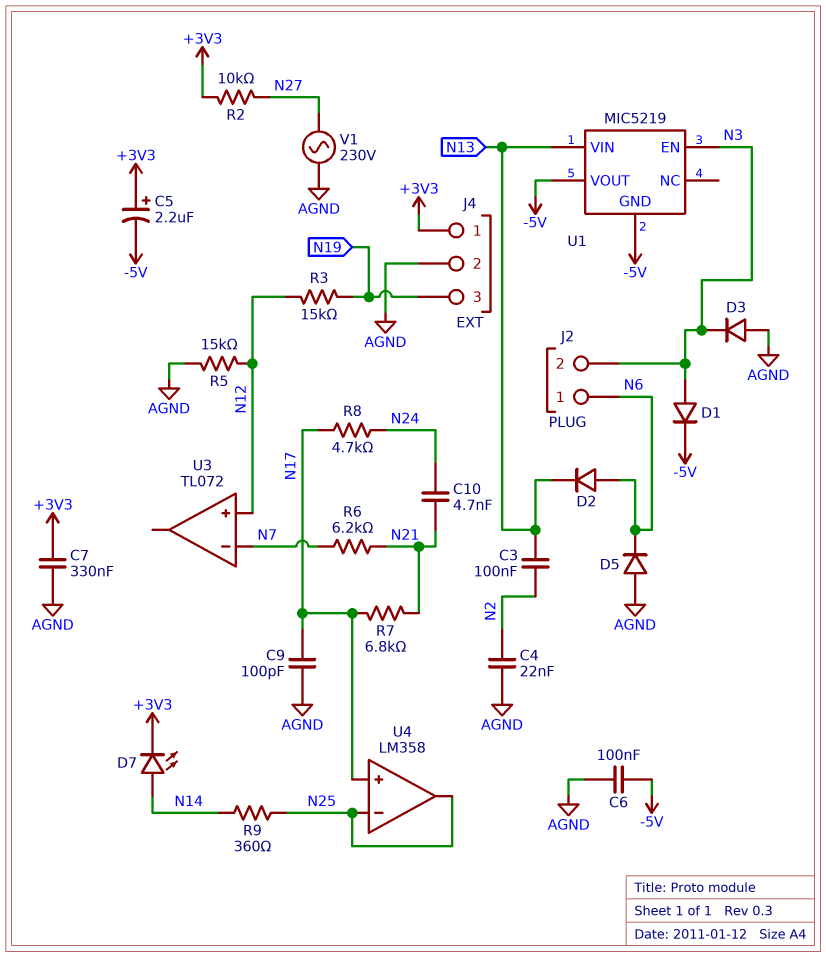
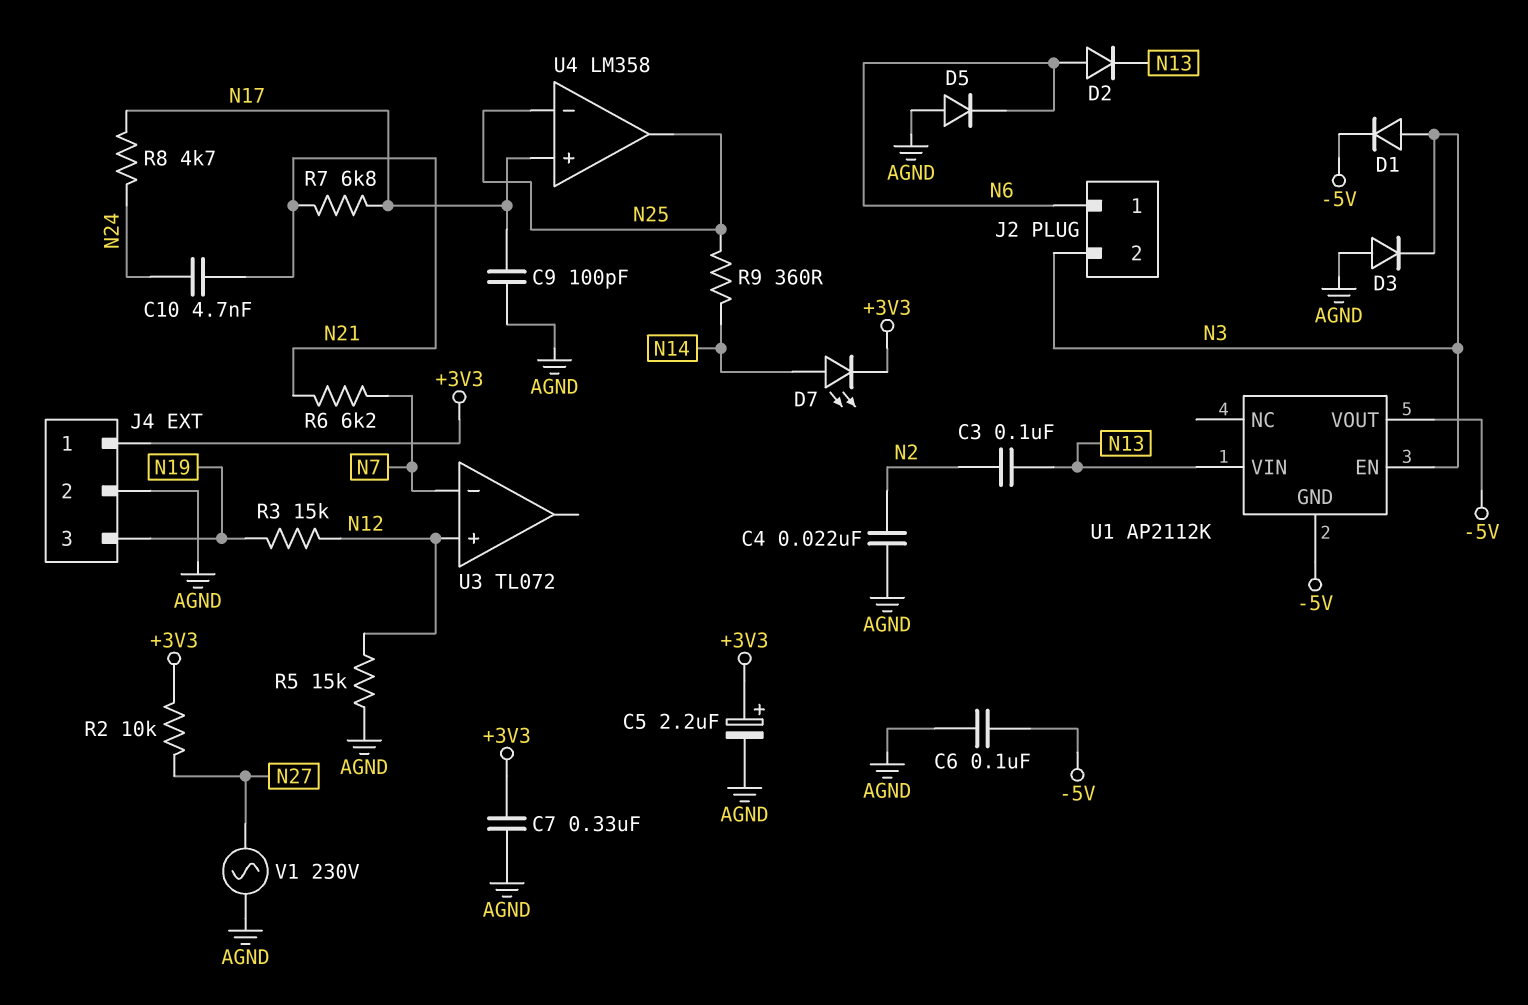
C5: 2.2uF (plus +3V3, minus -5V) -> 2.2uF (plus +3V3, minus AGND)
U1: MIC5219 -> AP2112K

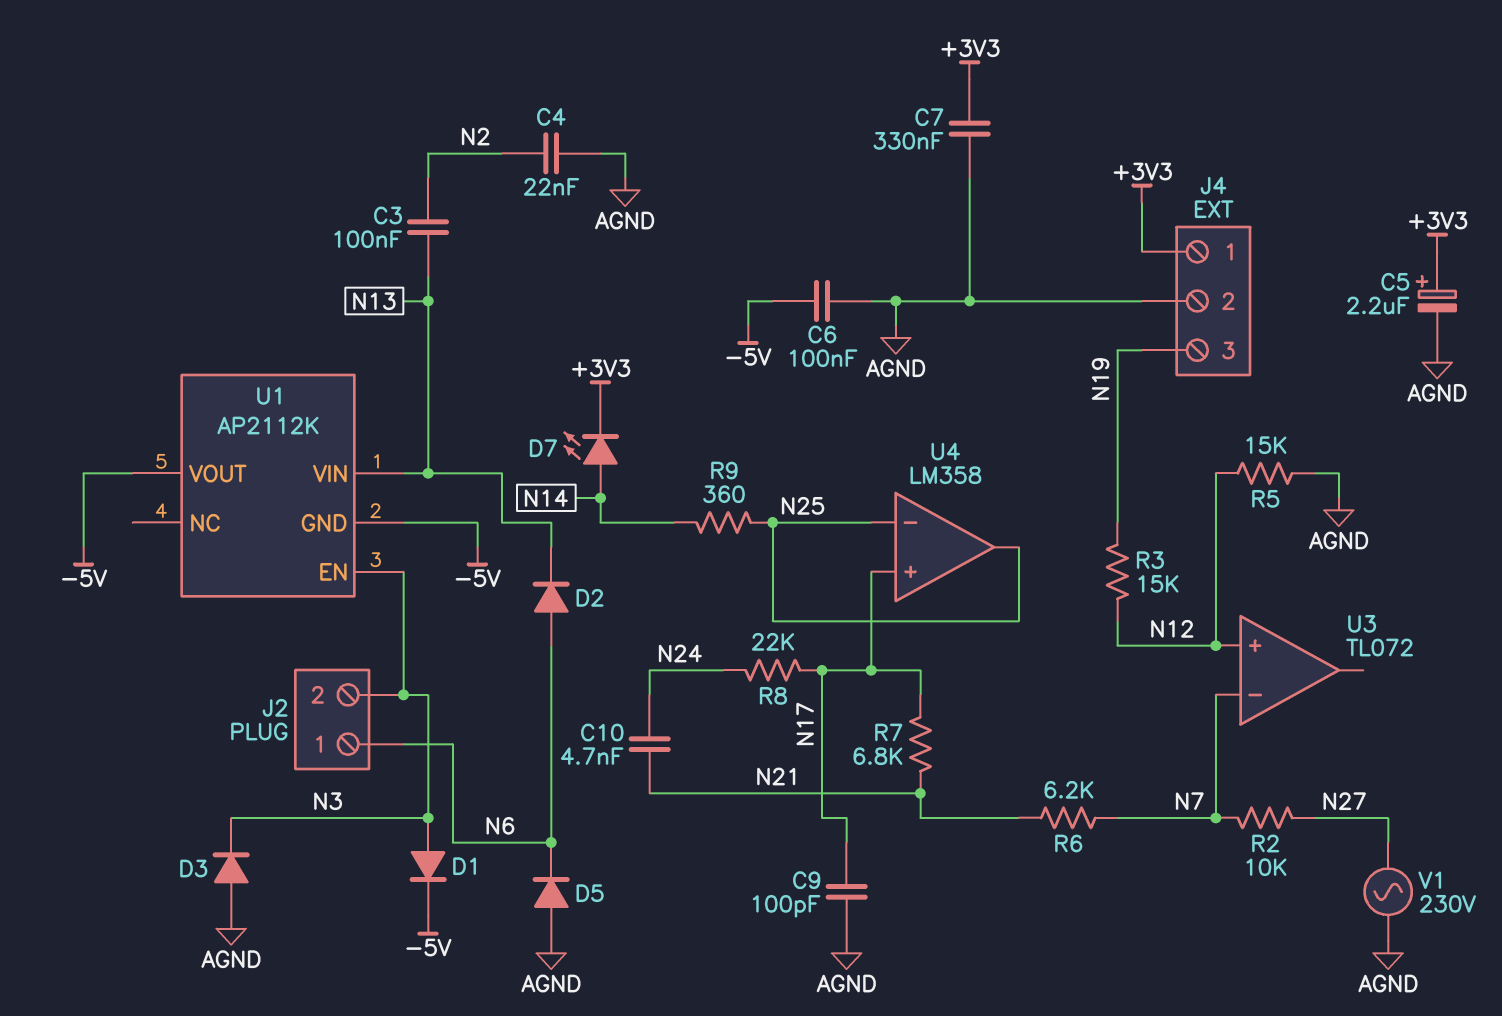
R2: 10k (+3V3, N27) -> 10k (N7, N27)
R8: 4.7k (N17, N24) -> 22k (N17, N24)

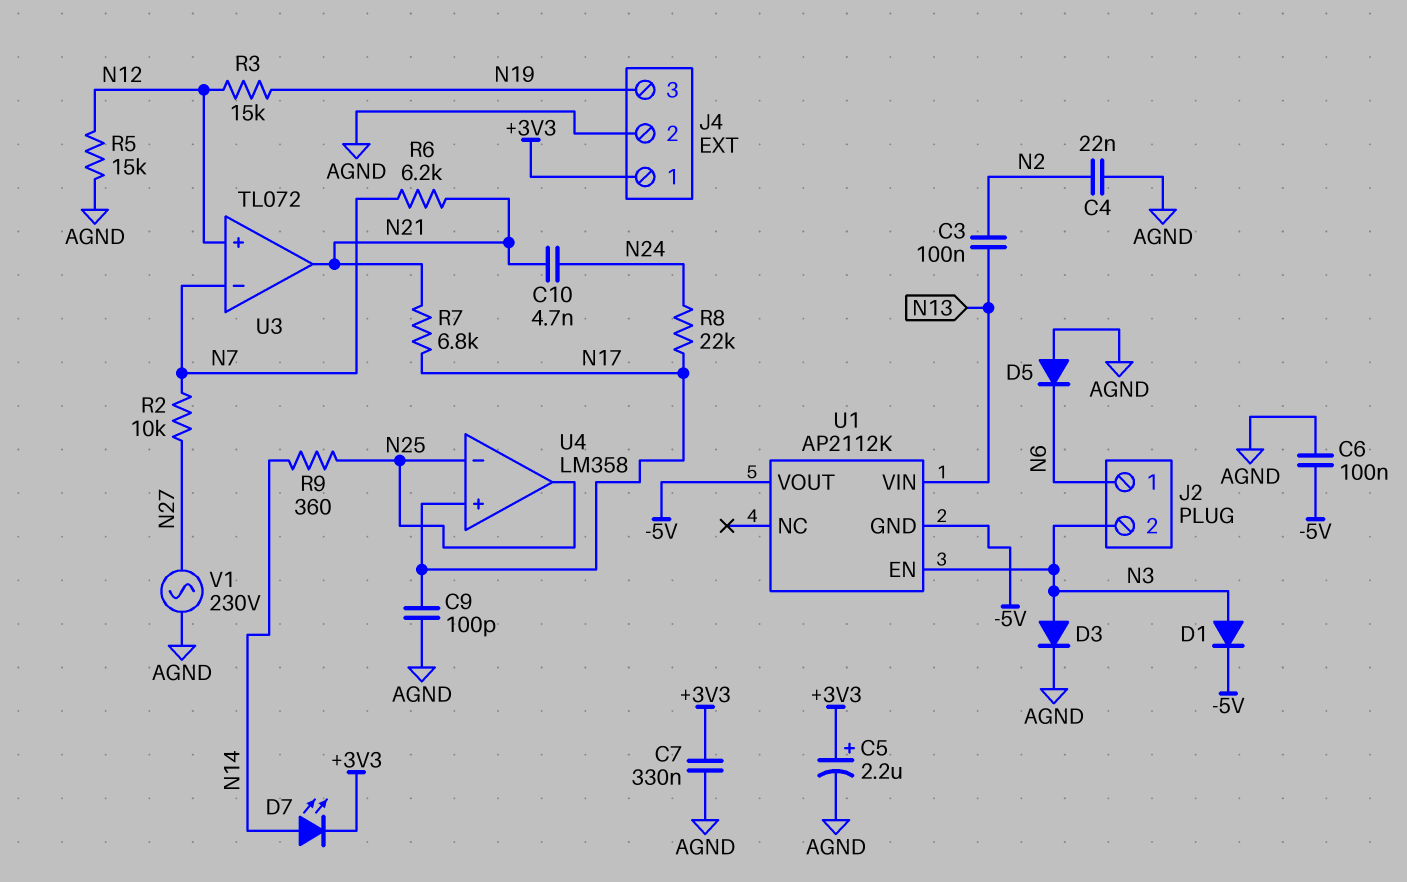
D2: diode (A N6, K N13) -> none
D3: diode (A AGND, K N3) -> diode (A N3, K AGND)
U3 pin out: none -> N21

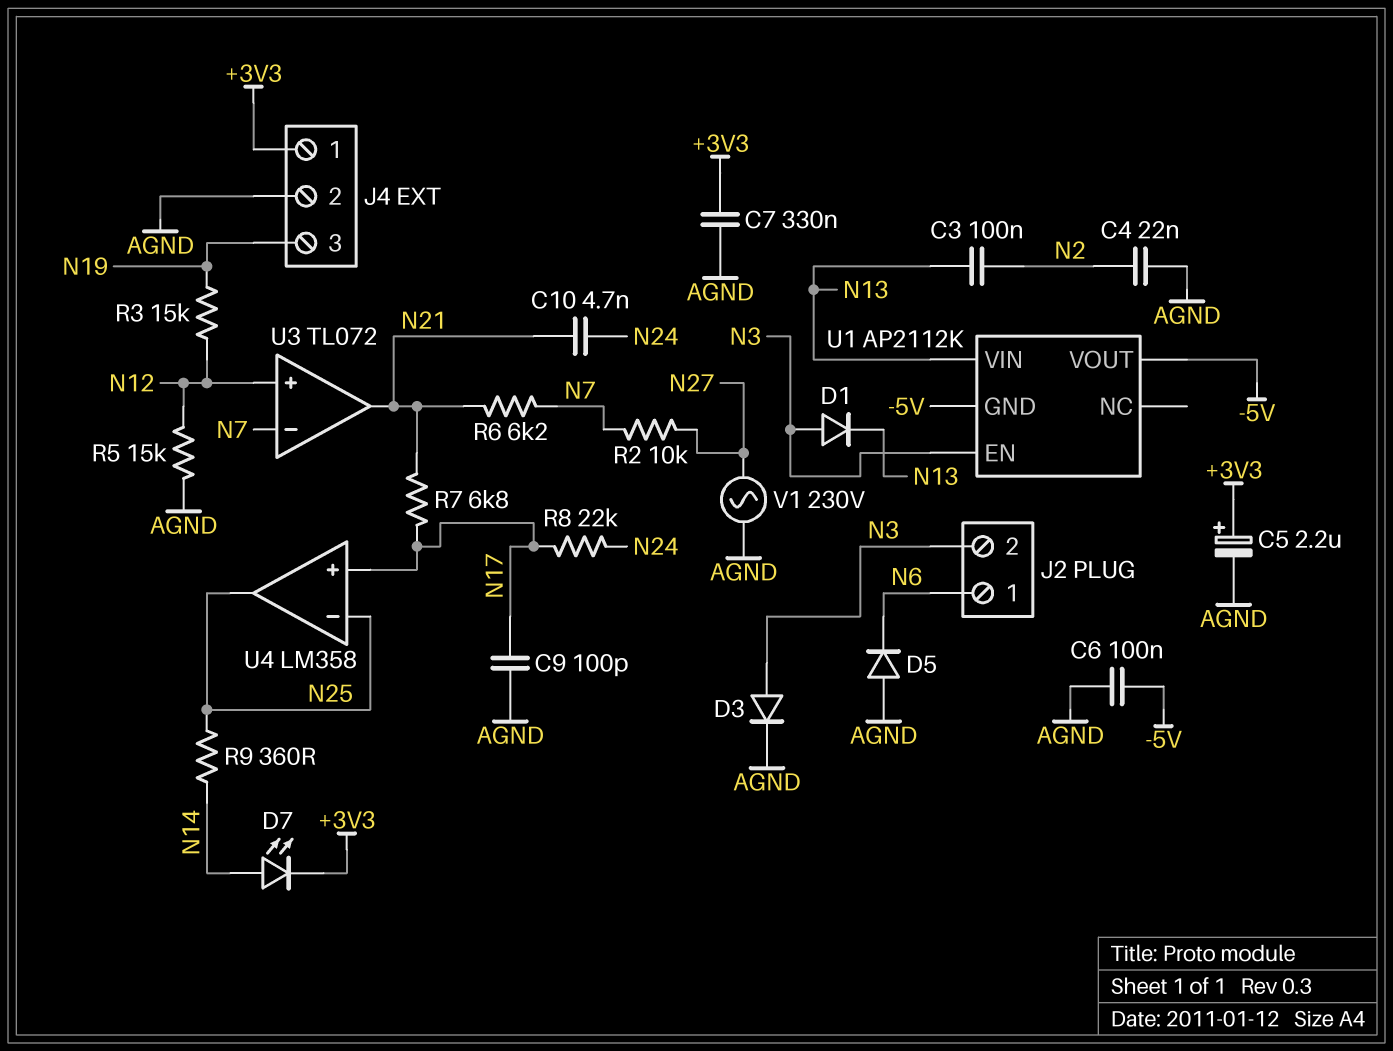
D1: diode (A N3, K -5V) -> diode (A N3, K N13)

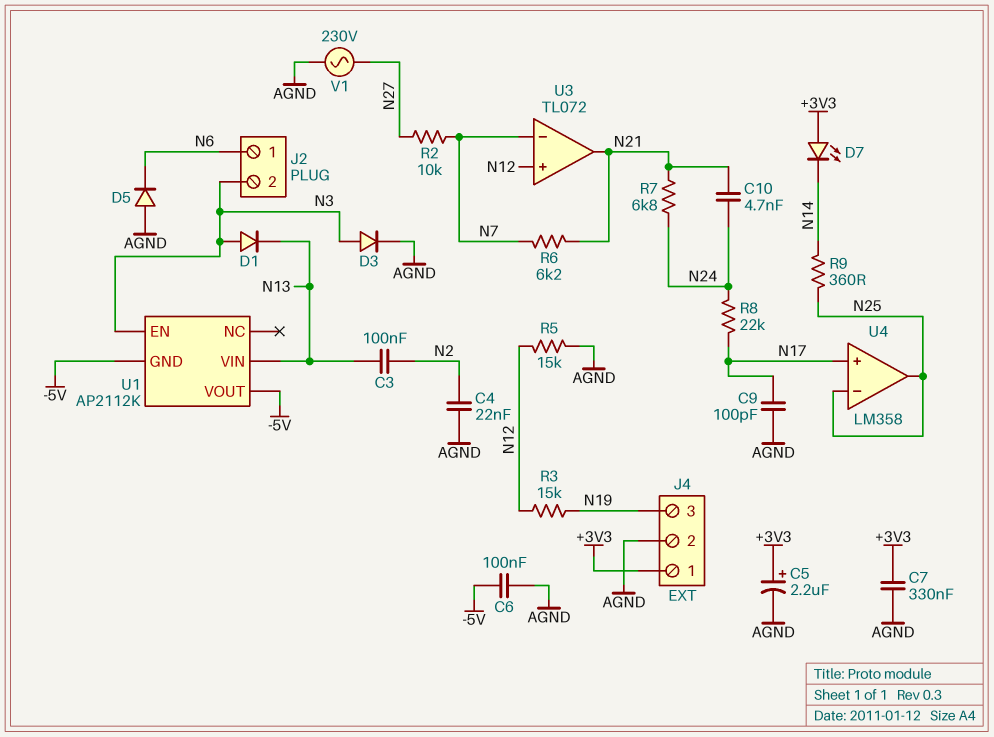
D7: LED (A N14, K +3V3) -> LED (A +3V3, K N14)
R7: 6.8k (N17, N21) -> 6.8k (N21, N24)

